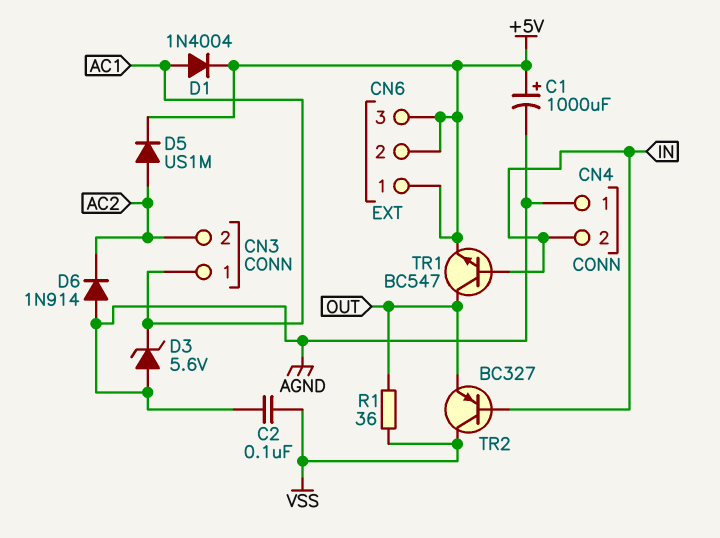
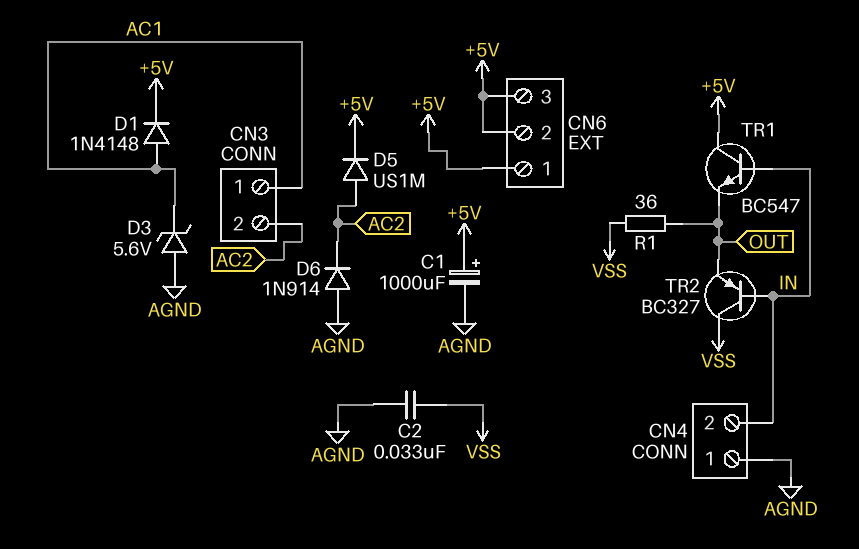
C2: 100nF (AGND, VSS) -> 33nF (AGND, VSS)
D1: diode 1N4004 (A AC1, K +5V) -> diode 1N4148 (A AC1, K +5V)
TR1: NPN BC547 (B IN, C OUT, E +5V) -> NPN BC547 (B IN, C +5V, E OUT)

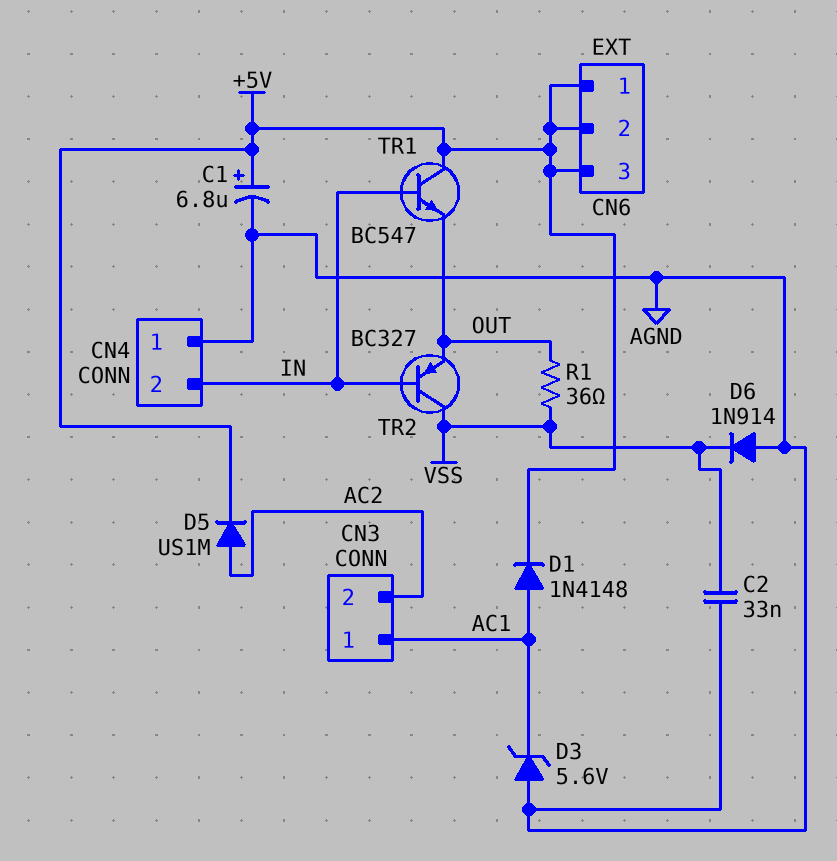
C1: 1000uF (plus +5V, minus AGND) -> 6.8uF (plus +5V, minus AGND)
D6: diode 1N914 (A AGND, K AC2) -> diode 1N914 (A AGND, K VSS)

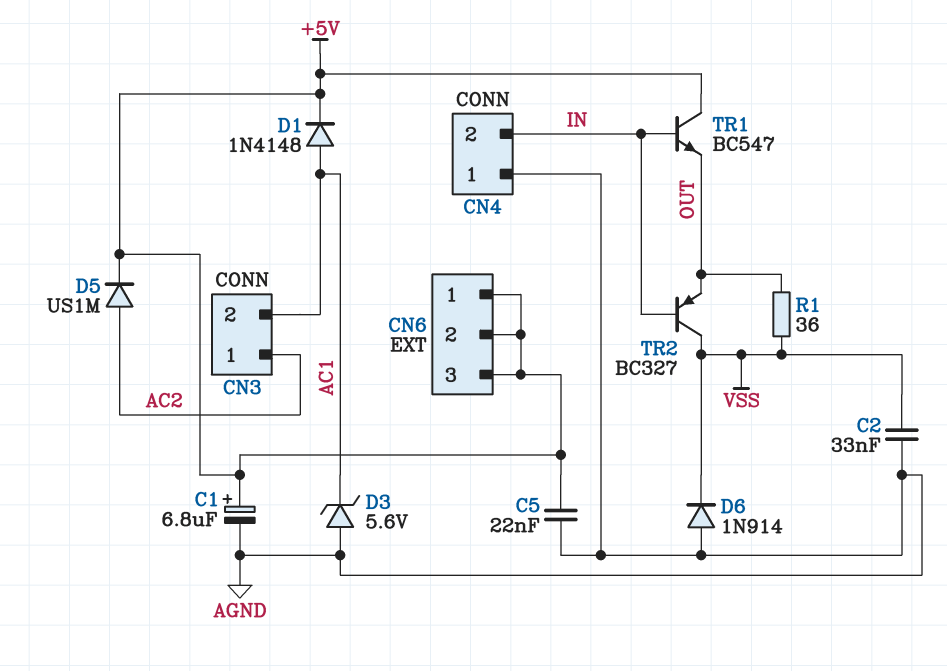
C5: none -> 22nF (+5V, AGND)
CN3 pin 1: AC1 -> AC2
CN3 pin 2: AC2 -> AC1

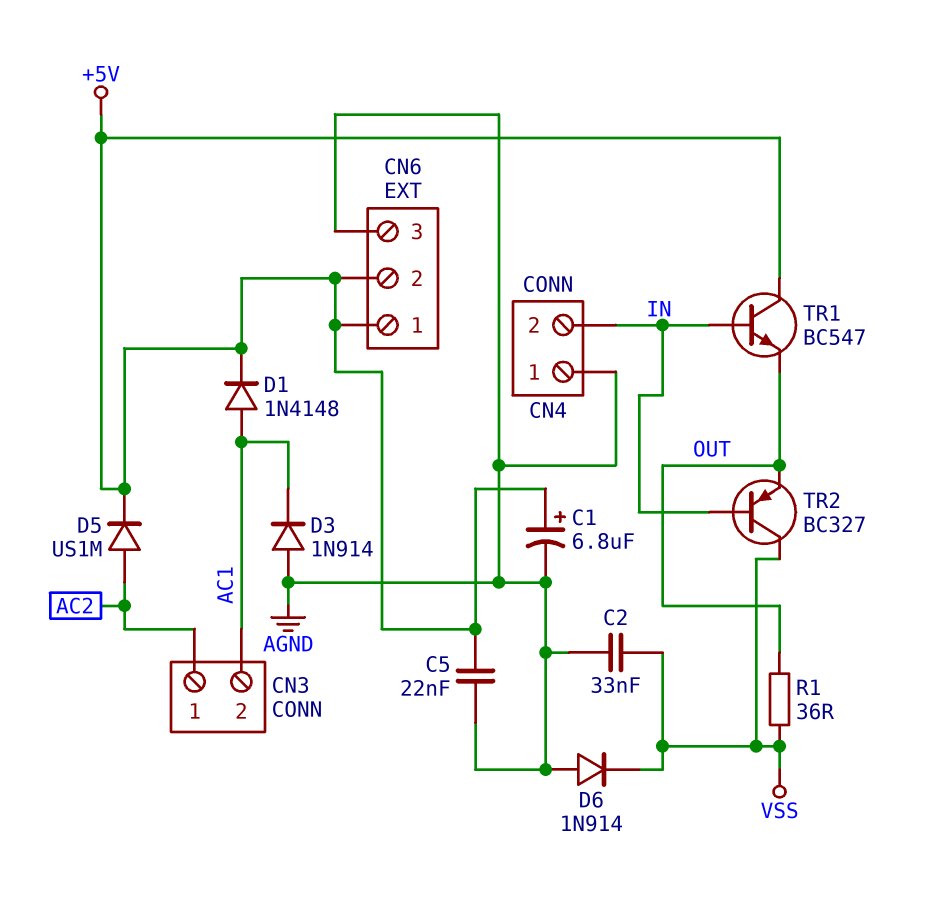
CN6 pin 3: +5V -> AGND
D3: zener 5.6V (A AGND, K AC1) -> diode 1N914 (A AGND, K AC1)

